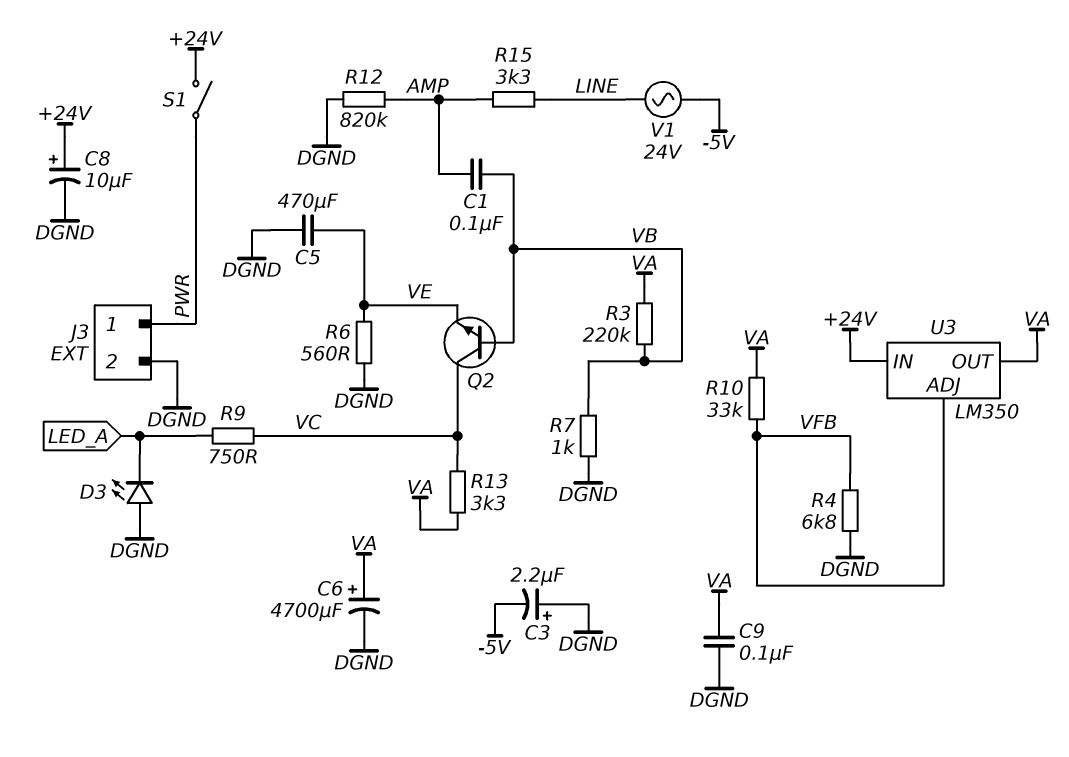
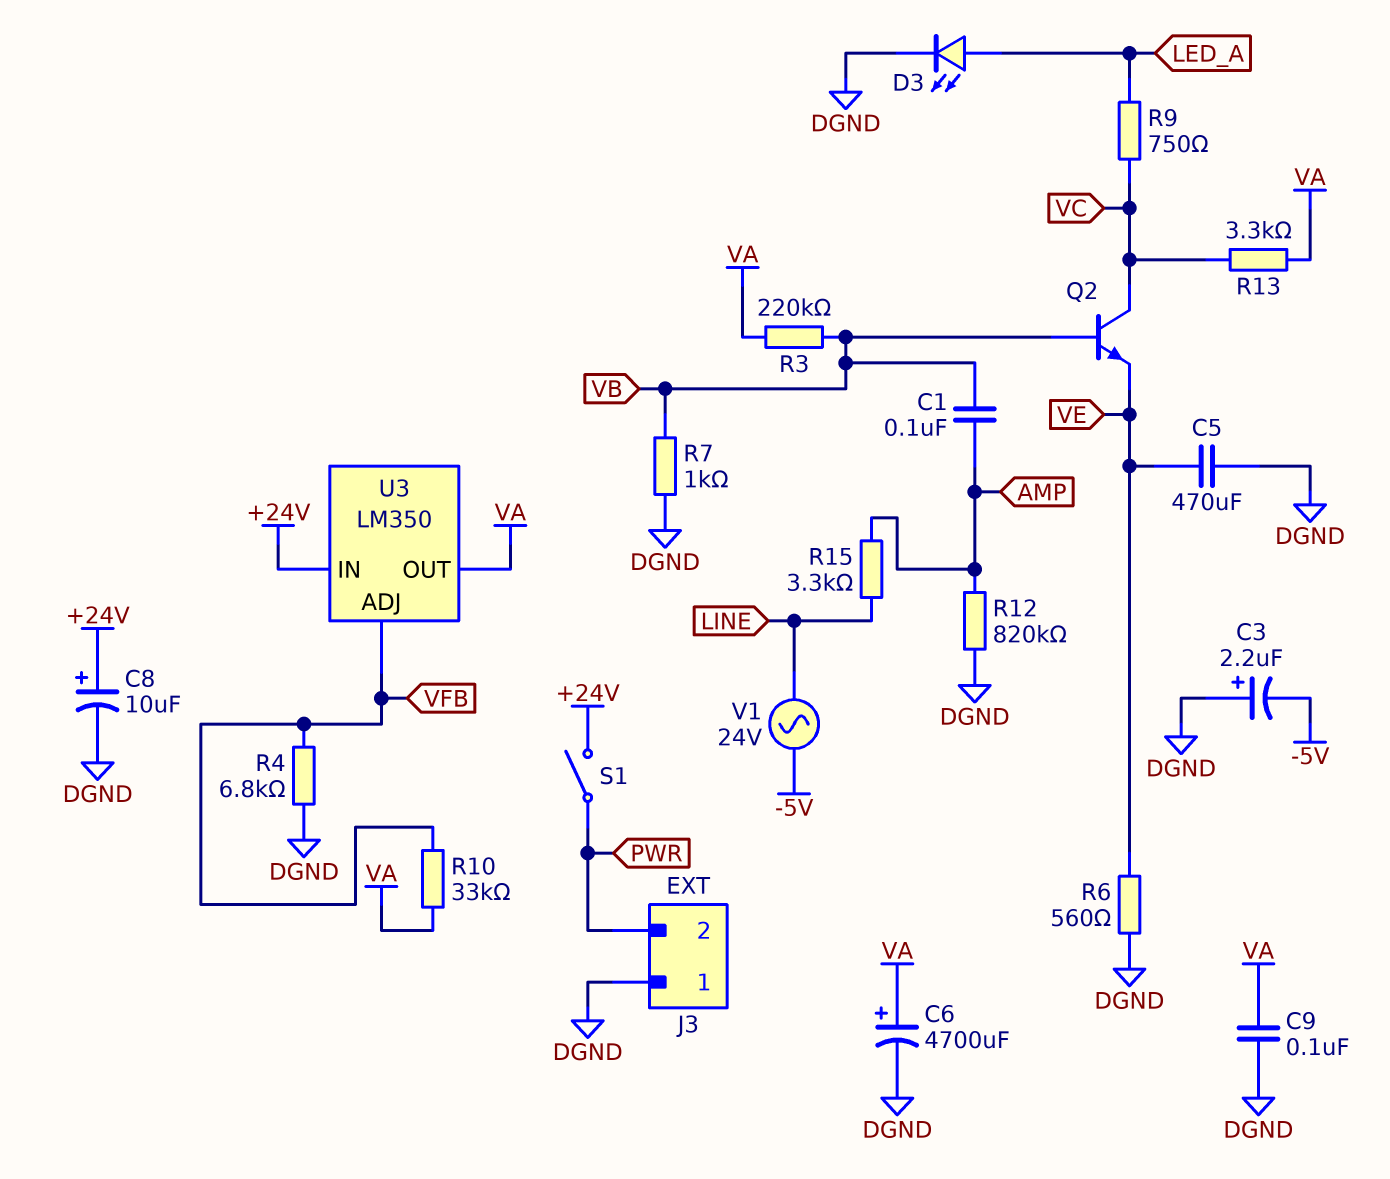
D3: LED (A DGND, K LED_A) -> LED (A LED_A, K DGND)
J3 pin 1: PWR -> DGND
J3 pin 2: DGND -> PWR

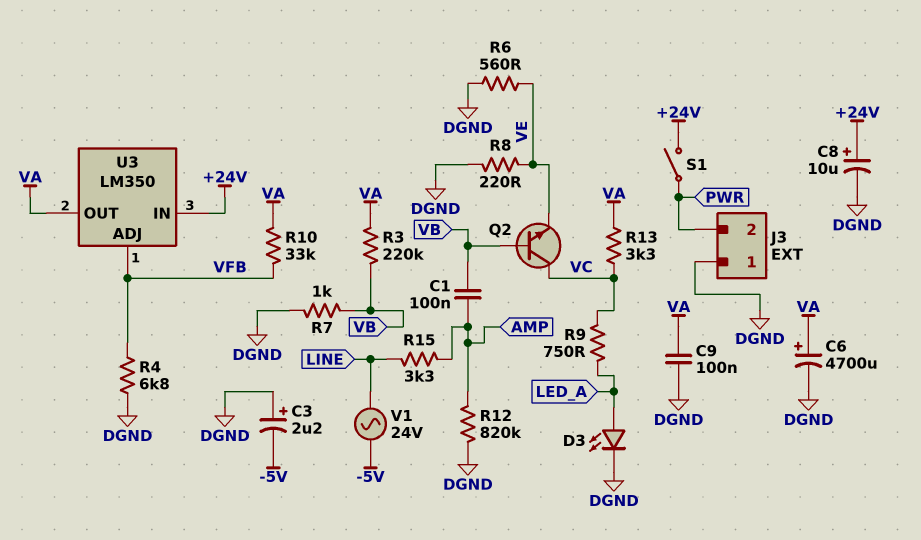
C5: 470uF (DGND, VE) -> none
R8: none -> 220 (DGND, VE)

